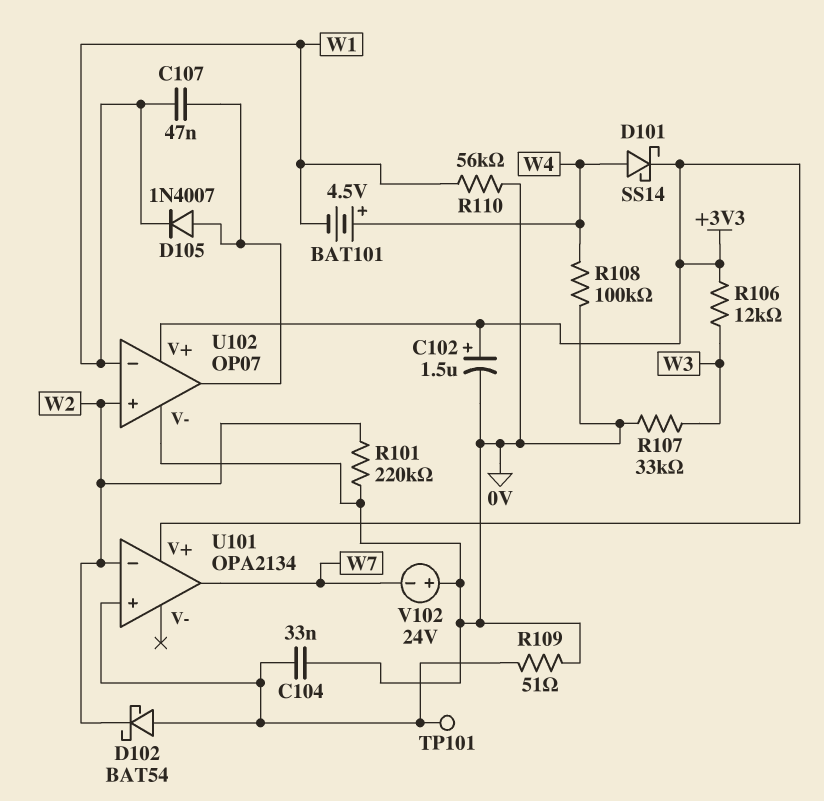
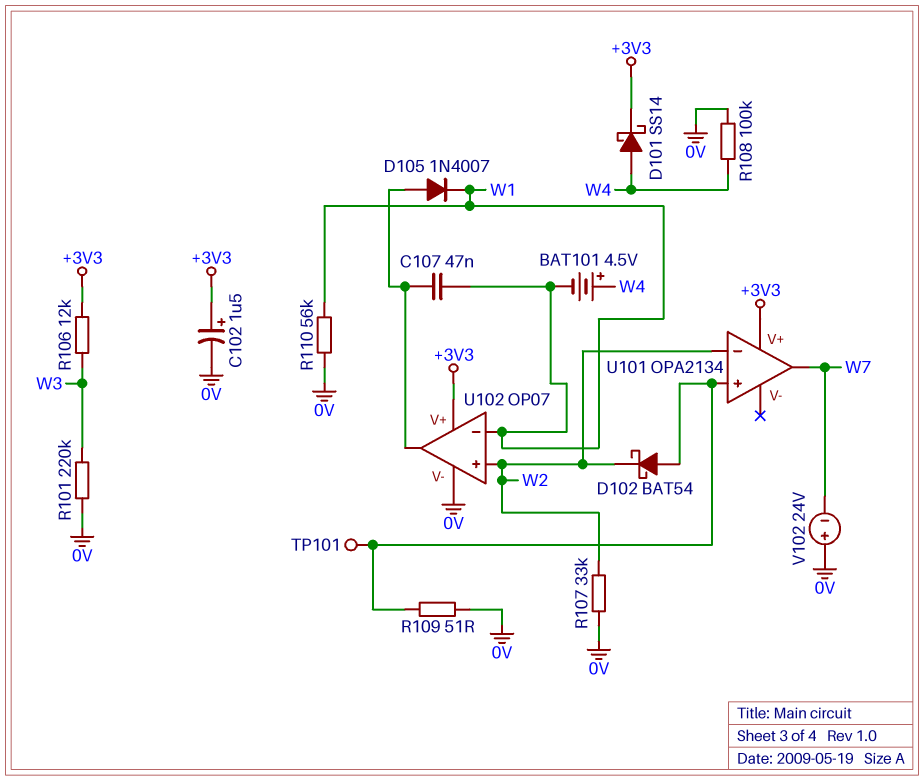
C104: 33nF (0V, U101/in+) -> none
R101: 220k (0V, W2) -> 220k (0V, W3)
R107: 33k (0V, W3) -> 33k (0V, W2)

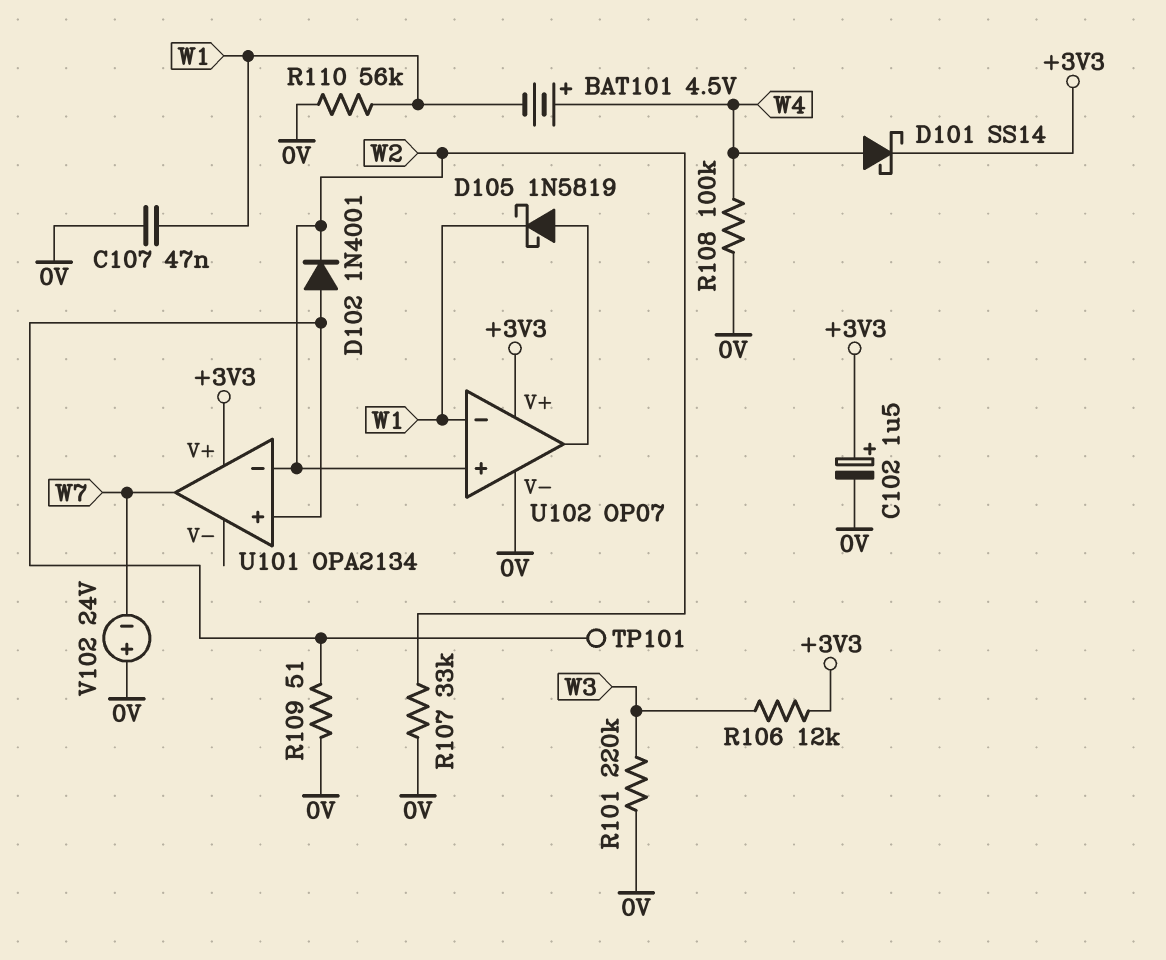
C107: 47nF (U102/out, W1) -> 47nF (0V, W1)
D102: schottky BAT54 (A U101/in+, K W2) -> diode 1N4001 (A U101/in+, K W2)
D105: diode 1N4007 (A U102/out, K W1) -> schottky 1N5819 (A U102/out, K W1)

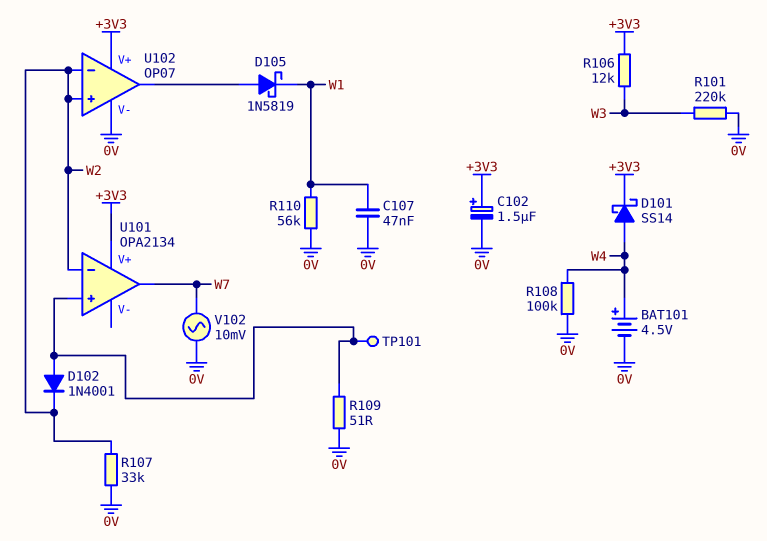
BAT101: 4.5V (plus W4, minus W1) -> 4.5V (plus W4, minus 0V)
U102 pin in-: W1 -> W2
V102: 24V (plus 0V, minus W7) -> AC 10mV (0V, W7)

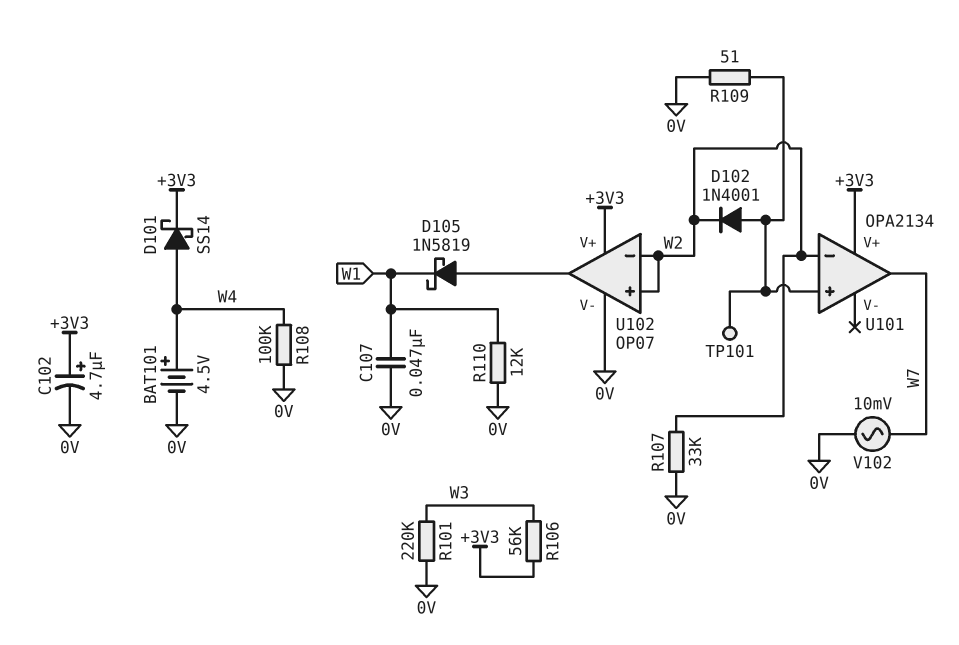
C102: 1.5uF (plus +3V3, minus 0V) -> 4.7uF (plus +3V3, minus 0V)
R106: 12k (+3V3, W3) -> 56k (+3V3, W3)
R110: 56k (0V, W1) -> 12k (0V, W1)

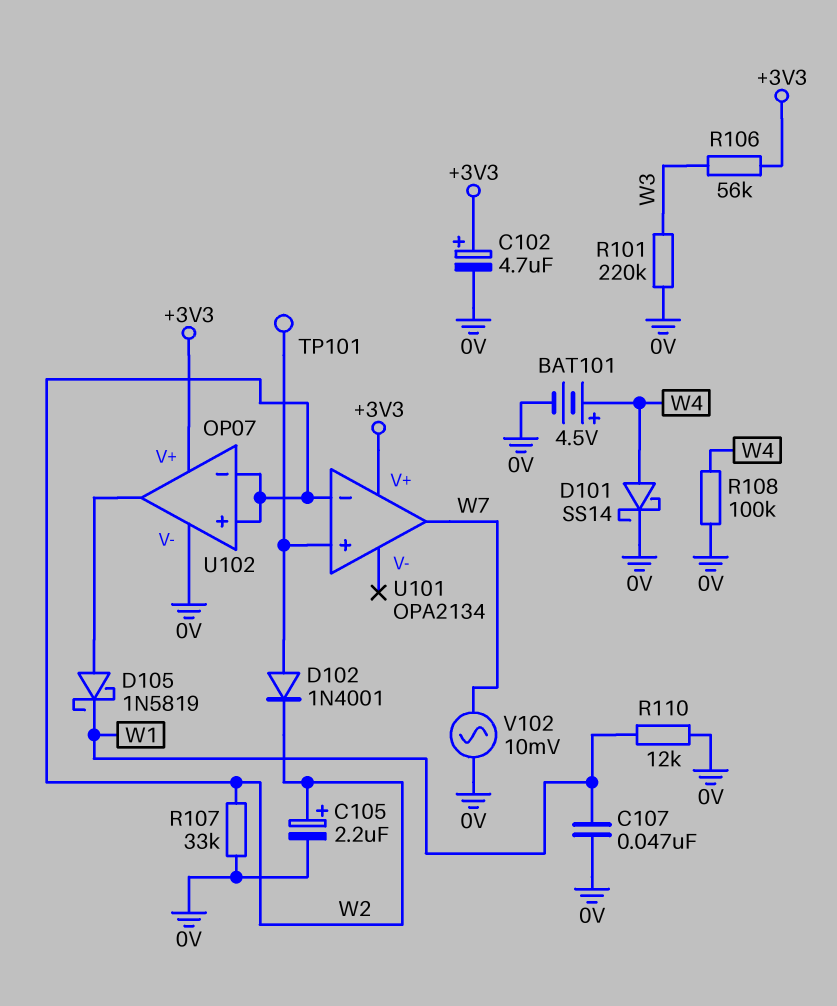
C105: none -> 2.2uF (plus W2, minus 0V)
D101: schottky SS14 (A W4, K +3V3) -> schottky SS14 (A W4, K 0V)
R109: 51 (0V, U101/in+) -> none

